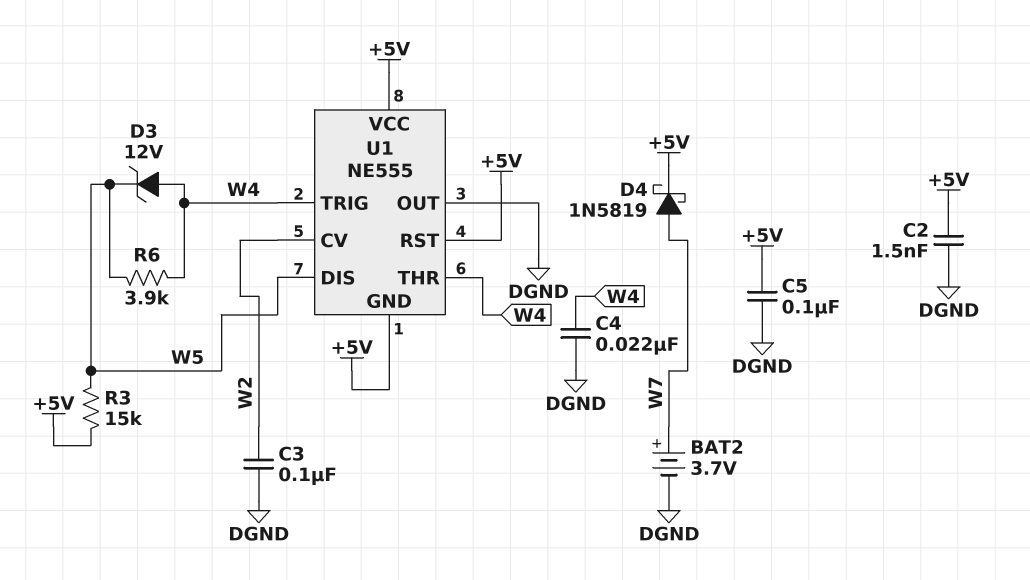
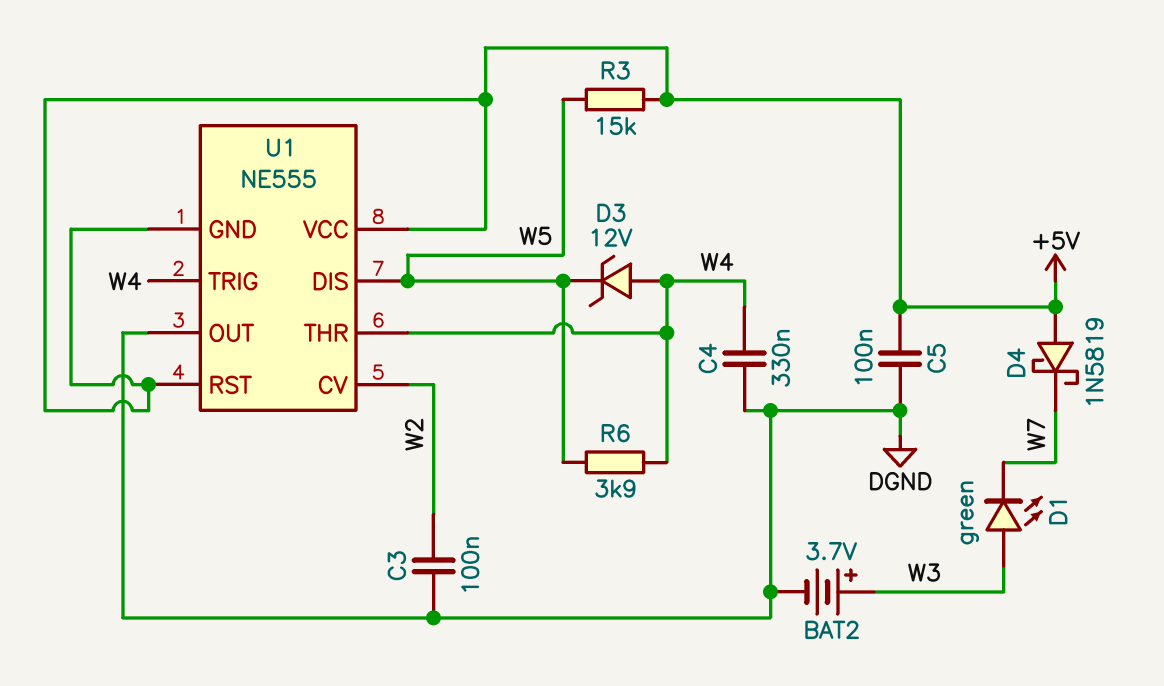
BAT2: 3.7V (plus W7, minus DGND) -> 3.7V (plus W3, minus DGND)
C2: 1.5nF (+5V, DGND) -> none
C4: 22nF (DGND, W4) -> 330nF (DGND, W4)
D1: none -> LED green (A W3, K W7)
D4: schottky 1N5819 (A W7, K +5V) -> schottky 1N5819 (A +5V, K W7)

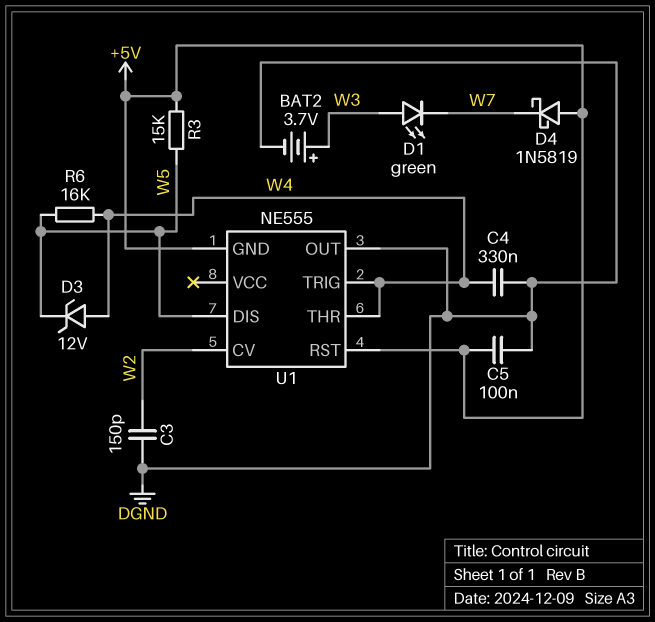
C3: 100nF (DGND, W2) -> 150pF (DGND, W2)
R6: 3.9k (W4, W5) -> 16k (W4, W5)
U1 pin VCC: +5V -> none

